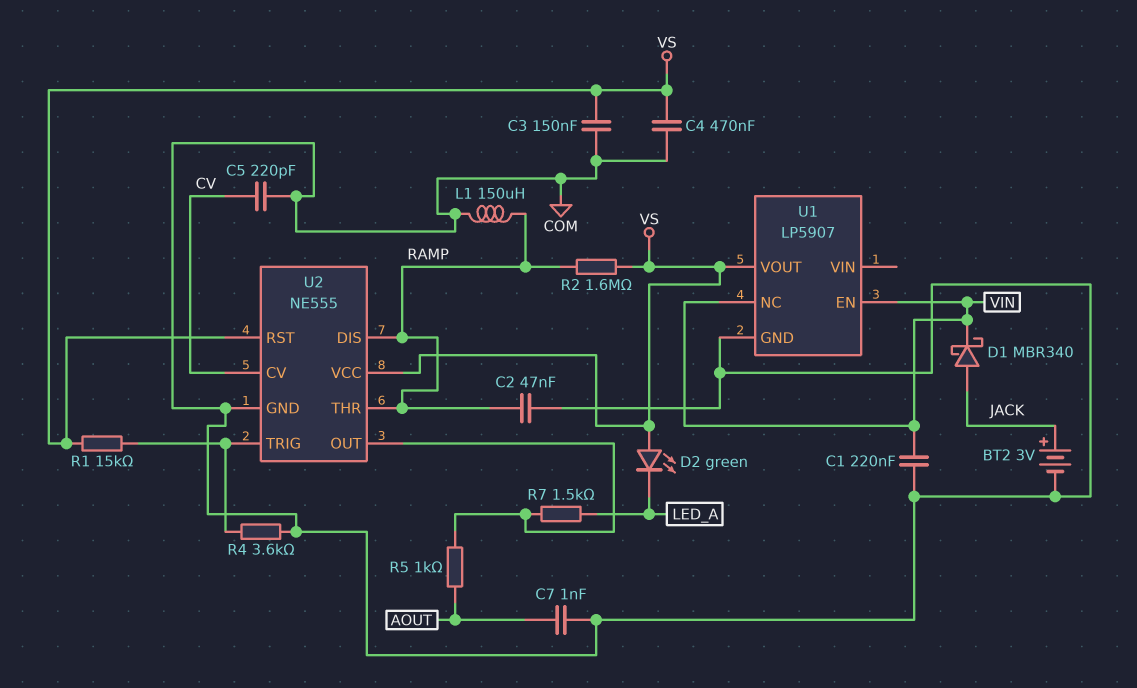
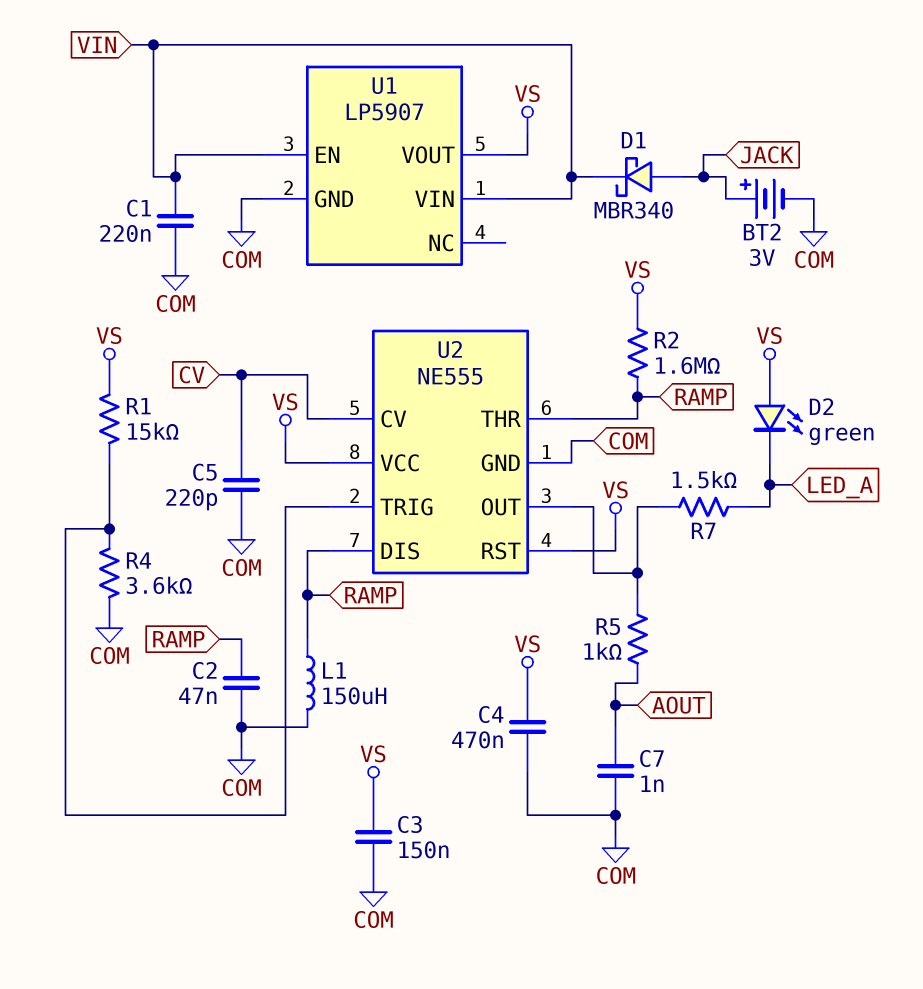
U1 pin NC: VIN -> none
U1 pin VIN: none -> VIN

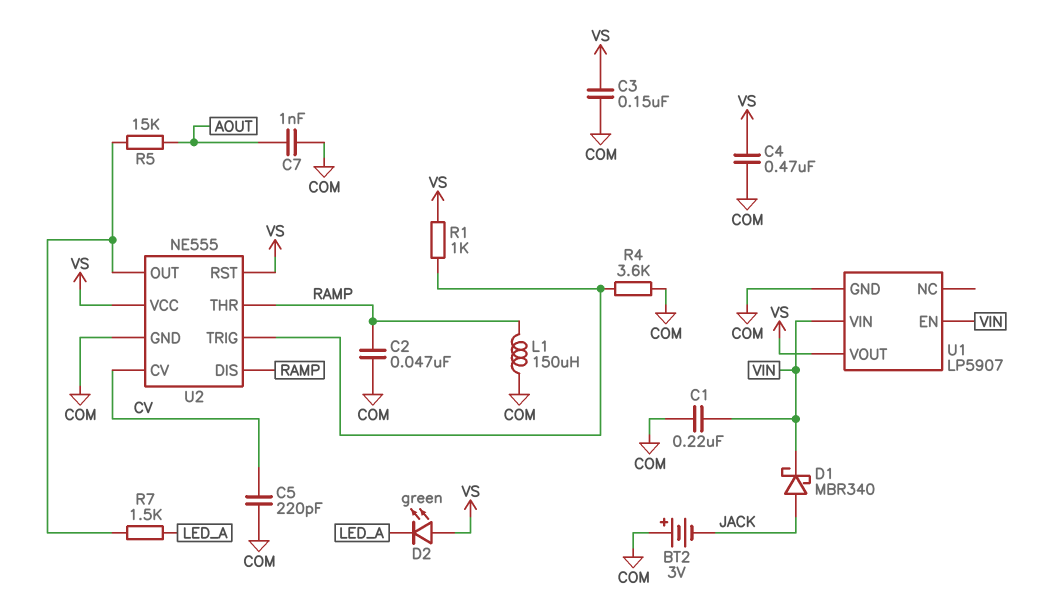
BT2: 3V (plus JACK, minus COM) -> 3V (plus COM, minus JACK)
R1: 15k (U2/TRIG, VS) -> 1k (U2/TRIG, VS)
R2: 1.6M (RAMP, VS) -> none
R5: 1k (AOUT, U2/OUT) -> 15k (AOUT, U2/OUT)

